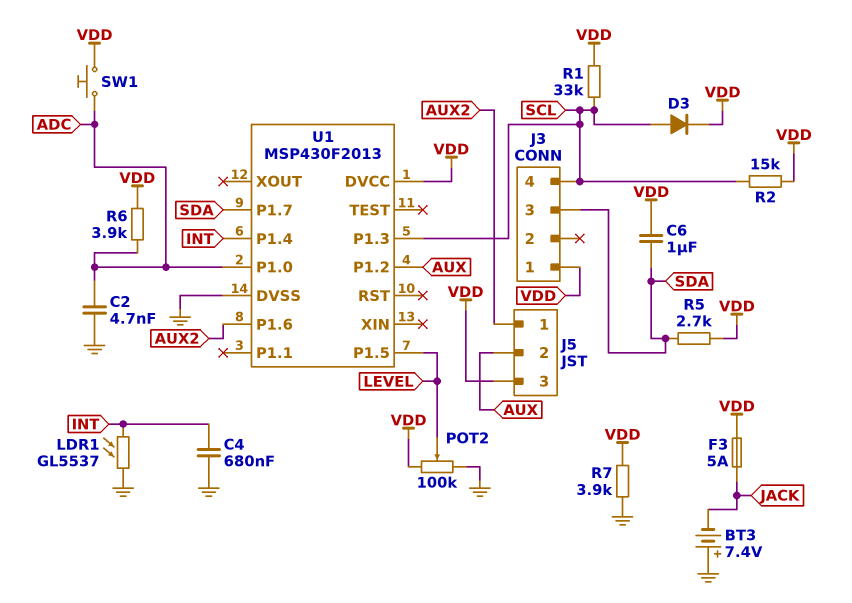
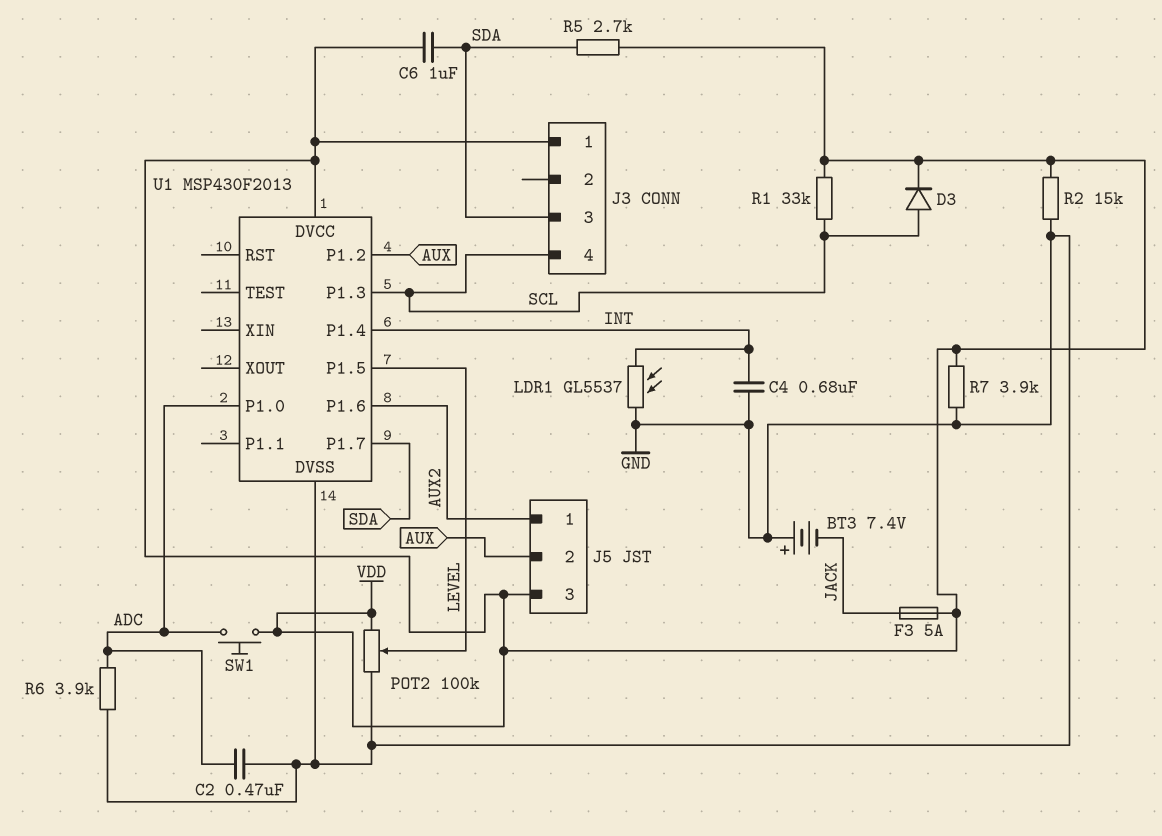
C2: 4.7nF (ADC, GND) -> 470nF (ADC, GND)
R2: 15k (SCL, VDD) -> 15k (GND, VDD)
R6: 3.9k (ADC, VDD) -> 3.9k (ADC, GND)

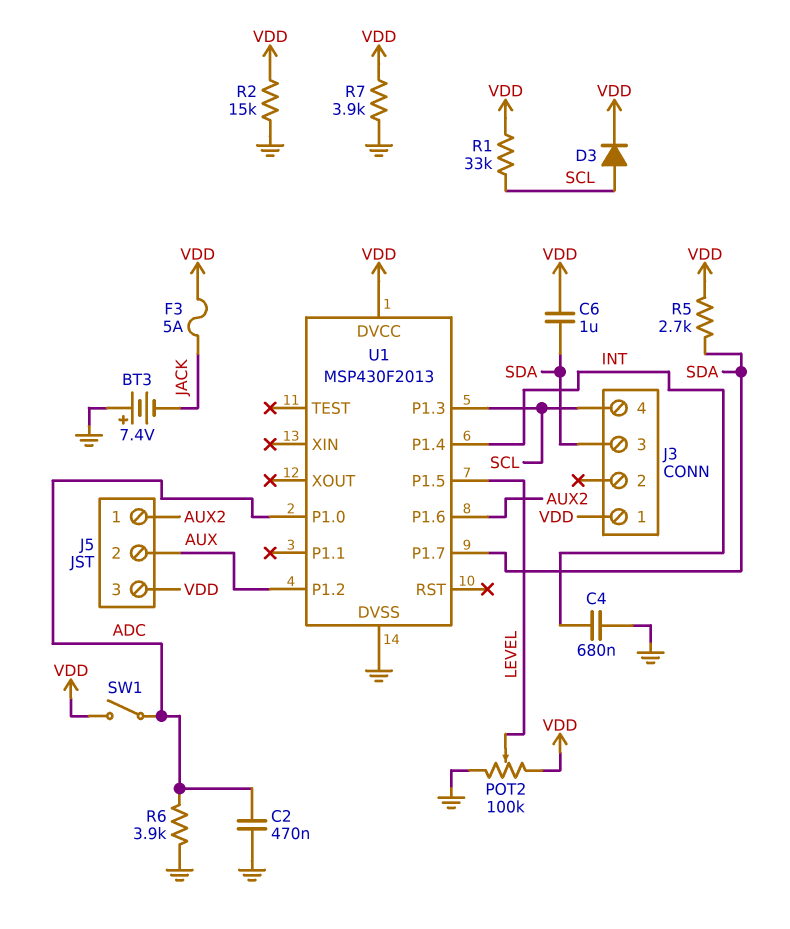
LDR1: GL5537 (GND, INT) -> none
SW1: button (ADC, VDD) -> switch (ADC, VDD)

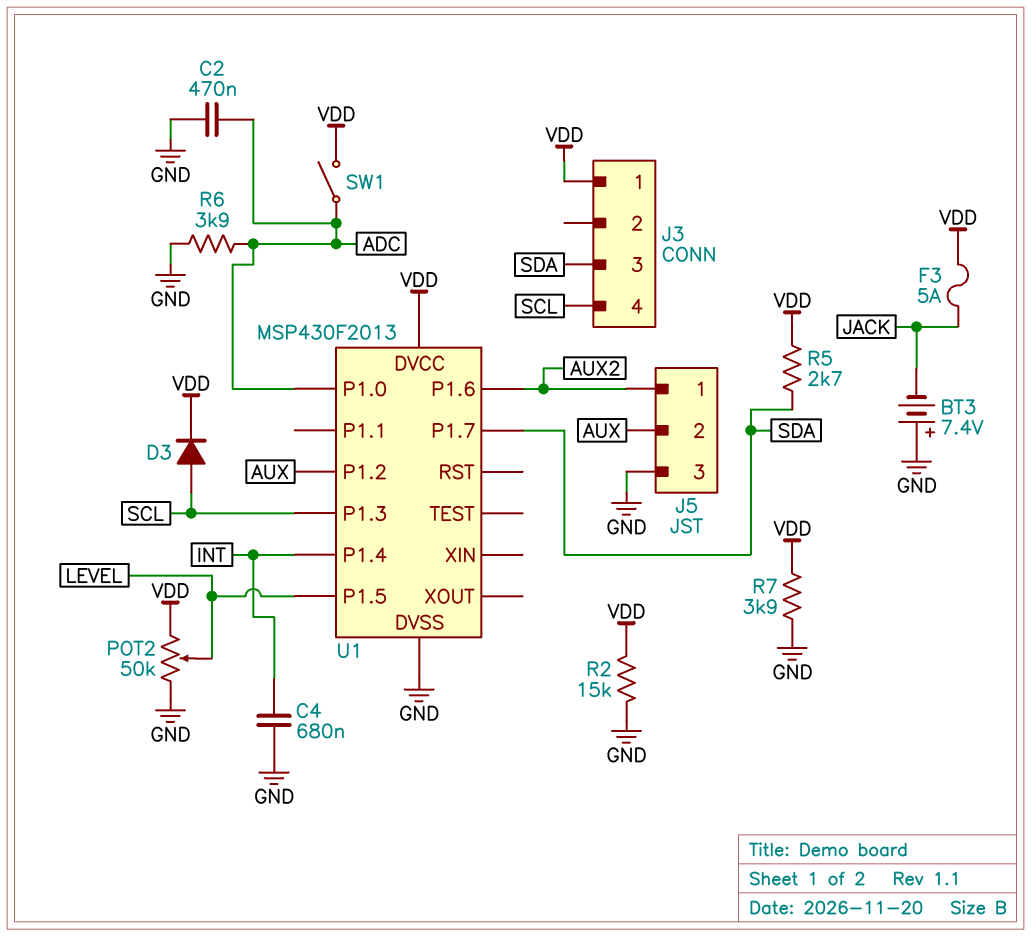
C6: 1uF (SDA, VDD) -> none
J5 pin 3: VDD -> GND
POT2: 100k (GND, VDD, wiper LEVEL) -> 50k (GND, VDD, wiper LEVEL)
R1: 33k (SCL, VDD) -> none

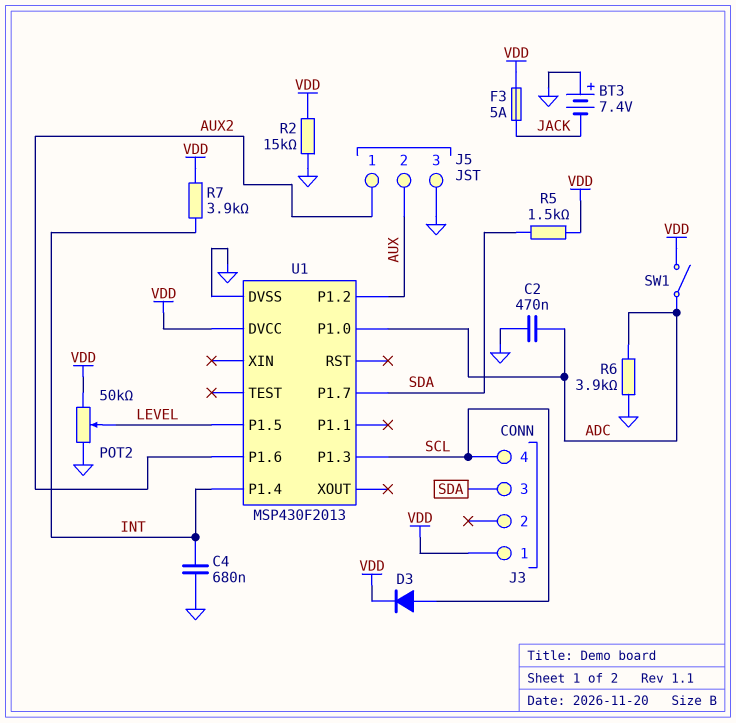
R5: 2.7k (SDA, VDD) -> 1.5k (SDA, VDD)
R7: 3.9k (GND, VDD) -> 3.9k (INT, VDD)

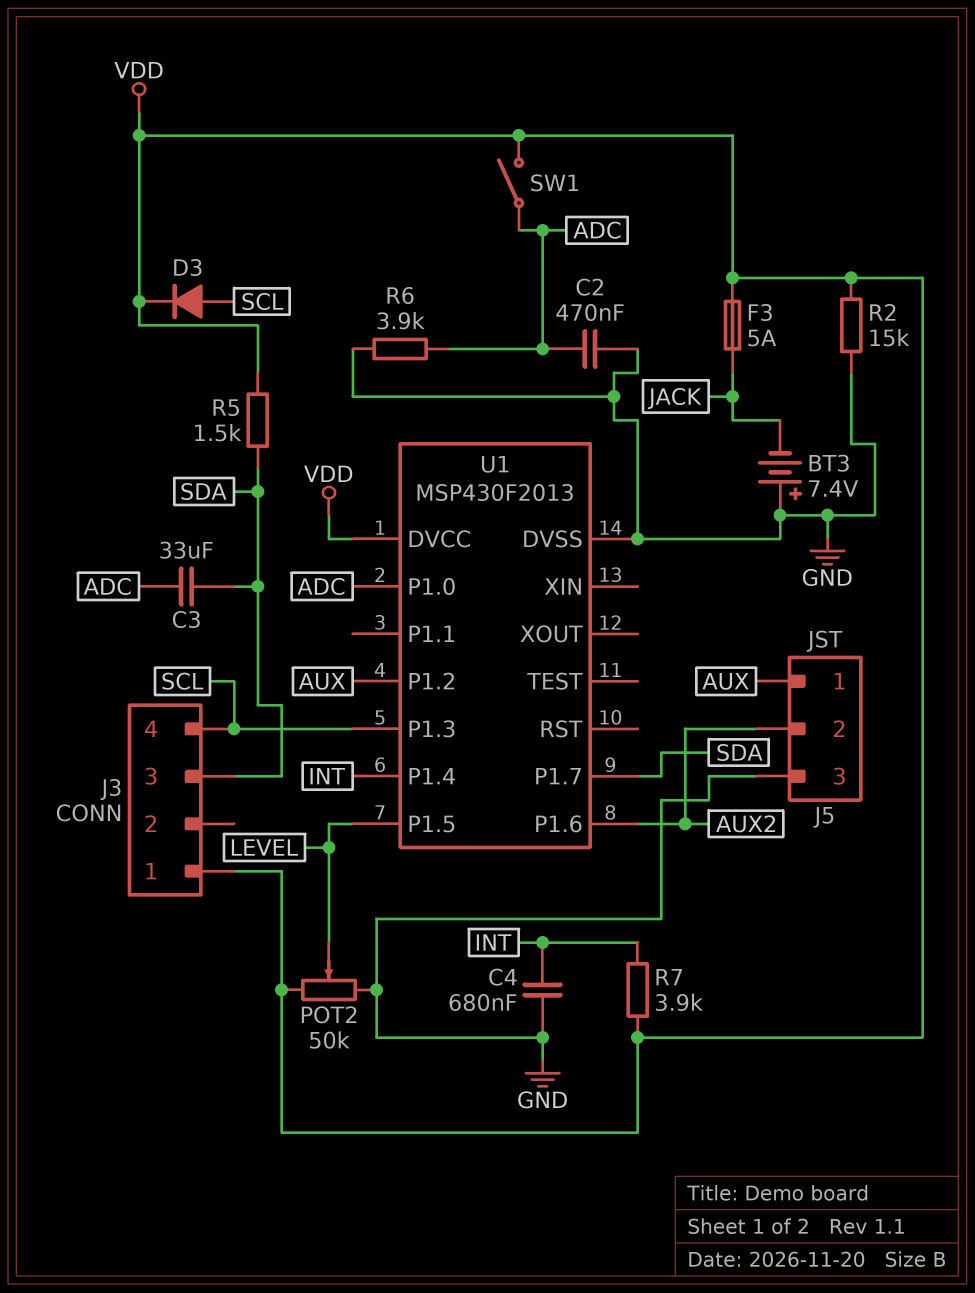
C3: none -> 33uF (ADC, SDA)
J5 pin 1: AUX2 -> AUX
J5 pin 2: AUX -> AUX2

